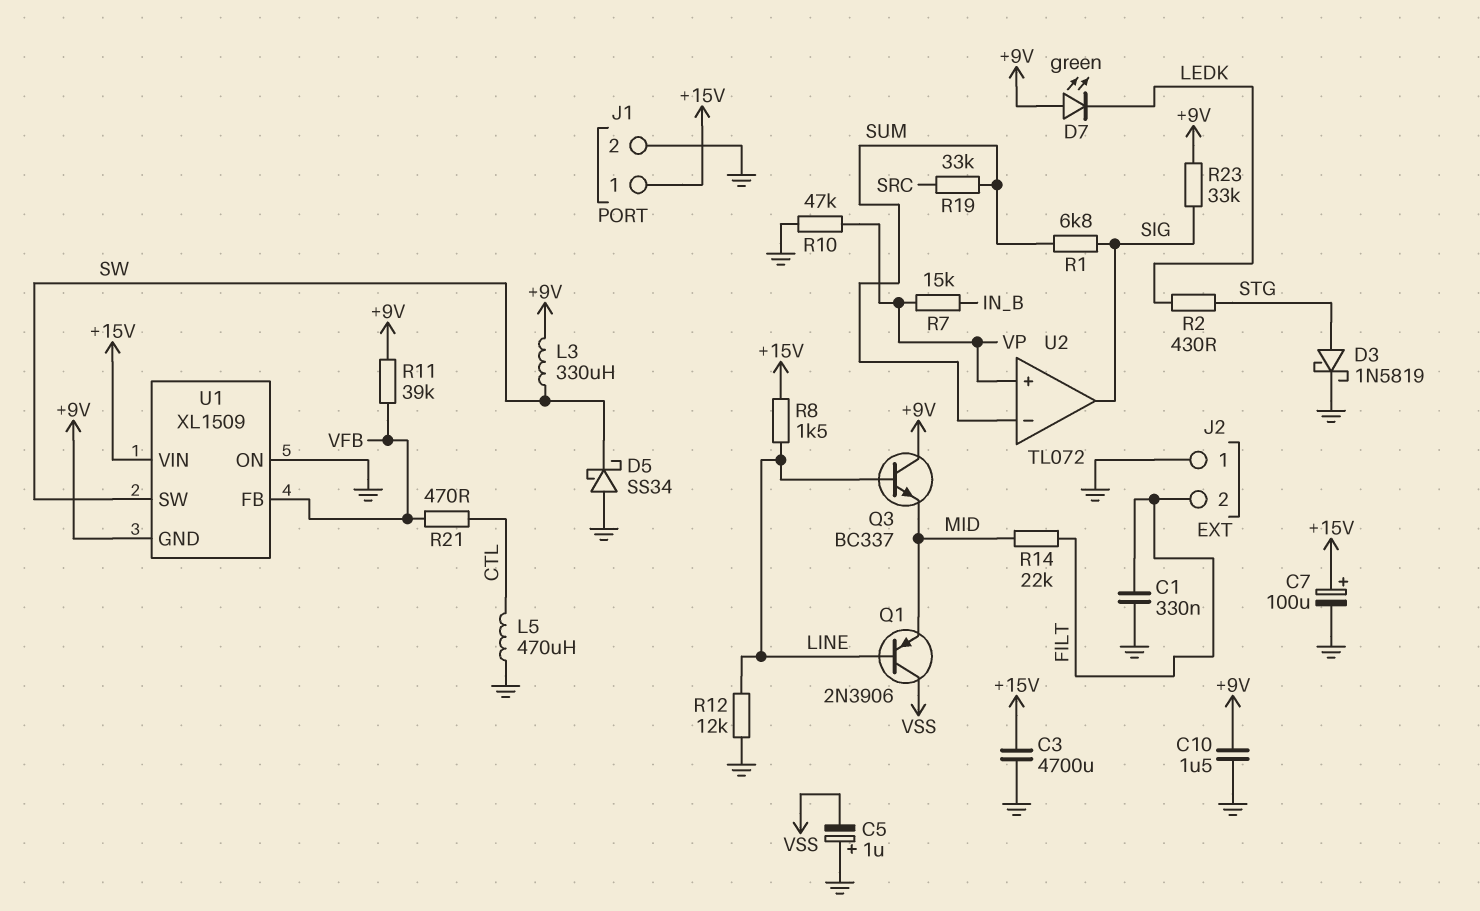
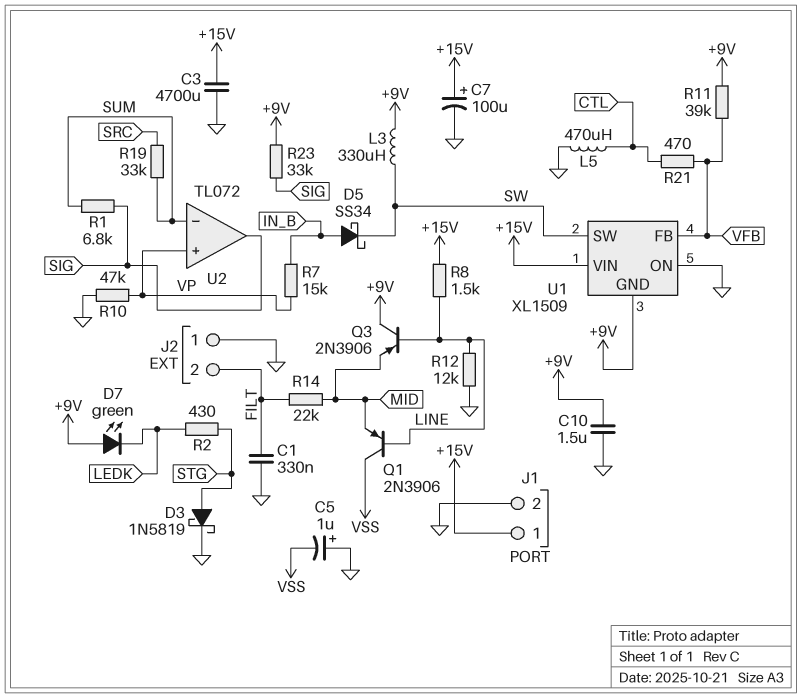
D5: schottky SS34 (A GND, K SW) -> schottky SS34 (A IN_B, K SW)
Q3: NPN BC337 (B LINE, C +9V, E MID) -> PNP 2N3906 (B LINE, C +9V, E MID)

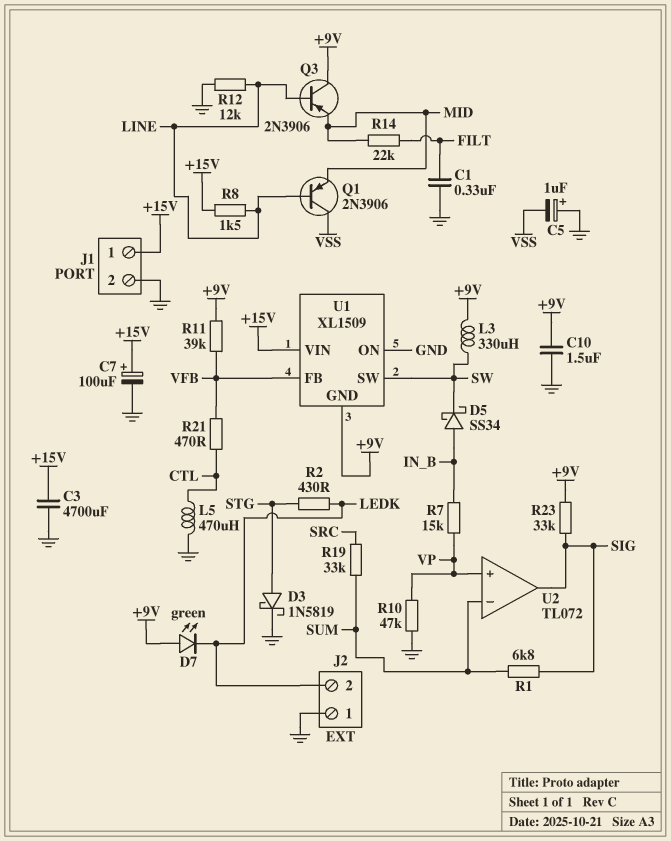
J2 pin 2: FILT -> LEDK

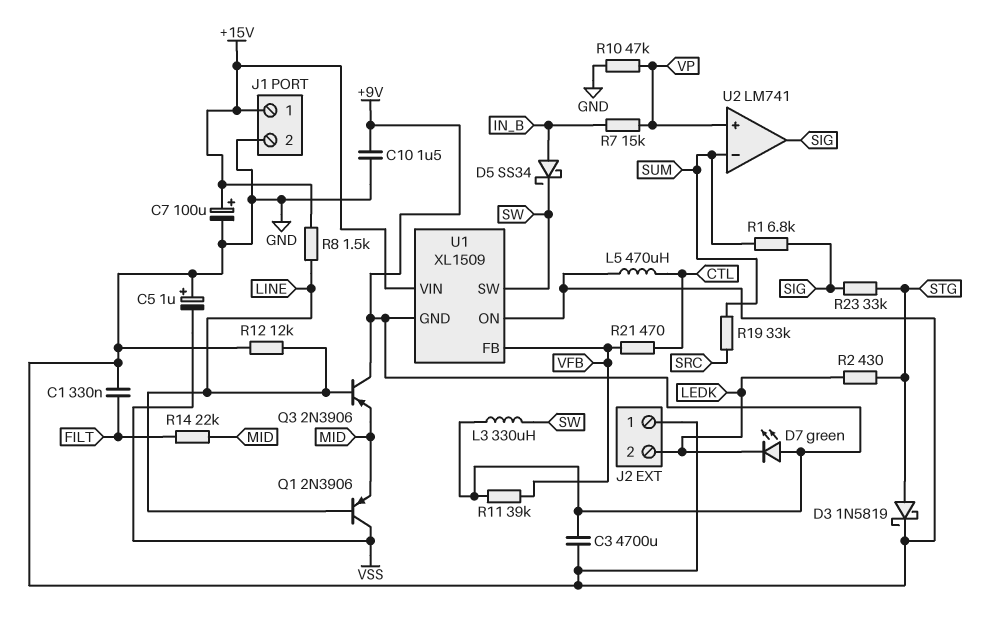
C3: 4700uF (+15V, GND) -> 4700uF (+9V, GND)
R23: 33k (+9V, SIG) -> 33k (SIG, STG)
U2: TL072 -> LM741

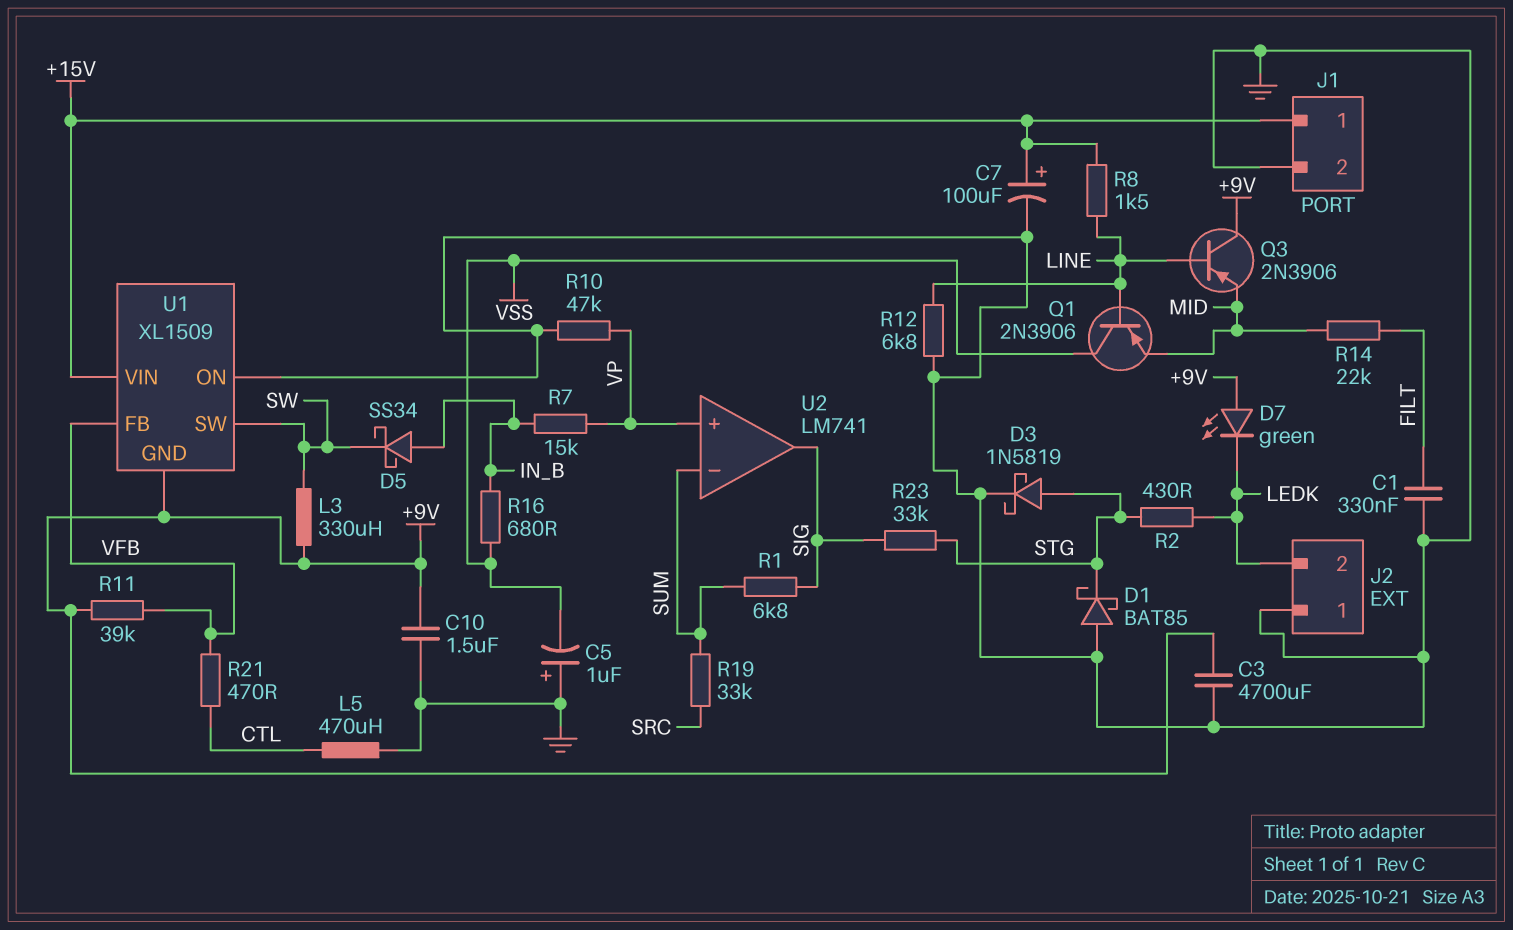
D1: none -> schottky BAT85 (A GND, K STG)
R12: 12k (GND, LINE) -> 6.8k (GND, LINE)
R16: none -> 680 (IN_B, VSS)

